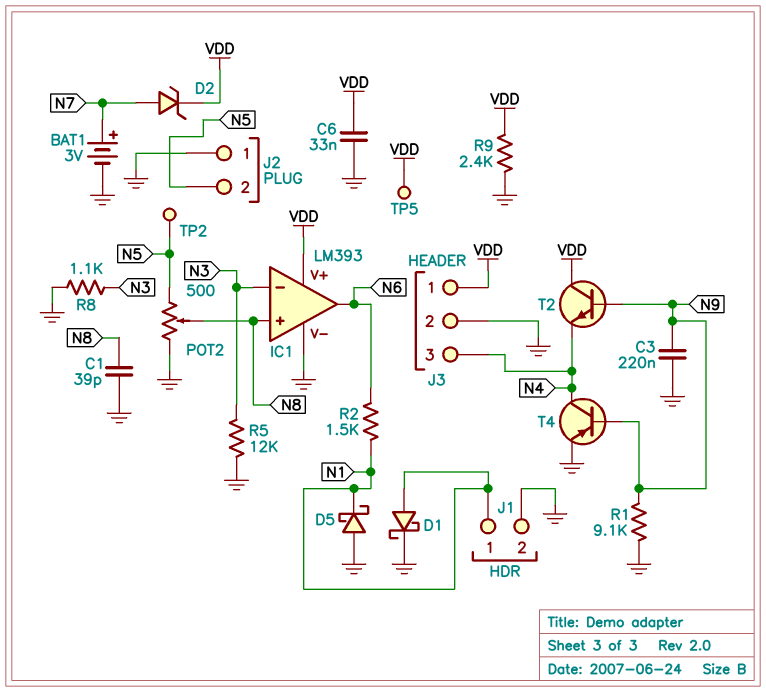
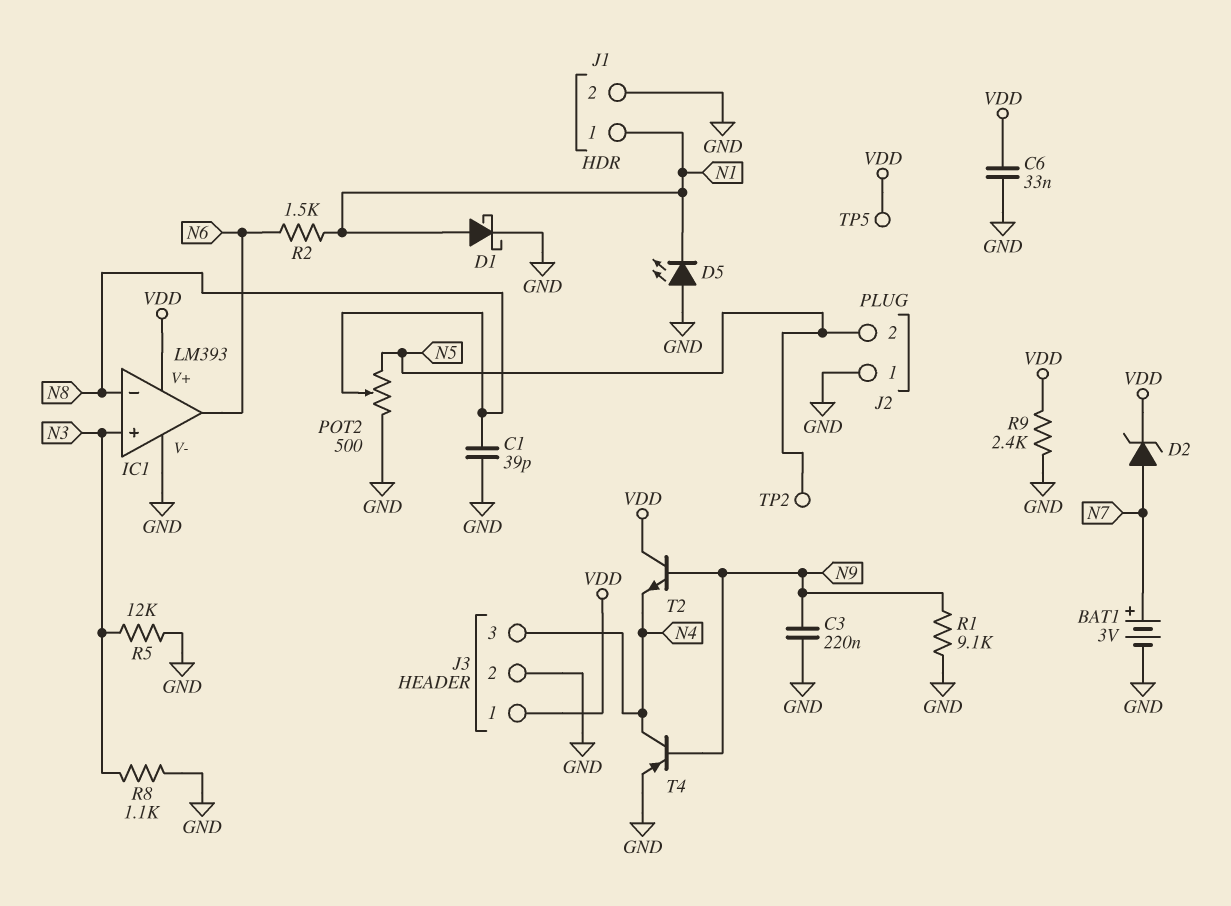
D5: schottky (A GND, K N1) -> LED (A GND, K N1)
IC1 pin in+: N8 -> N3
IC1 pin in-: N3 -> N8

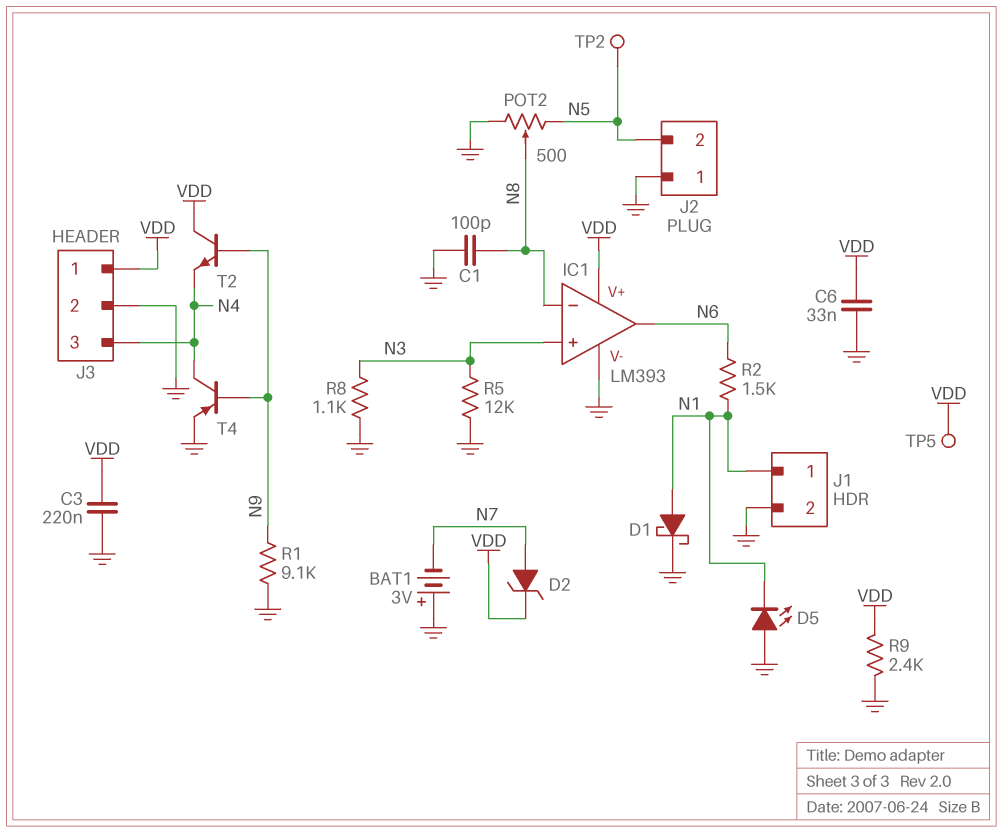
BAT1: 3V (plus N7, minus GND) -> 3V (plus GND, minus N7)
C1: 39pF (GND, N8) -> 100pF (GND, N8)
C3: 220nF (GND, N9) -> 220nF (GND, VDD)

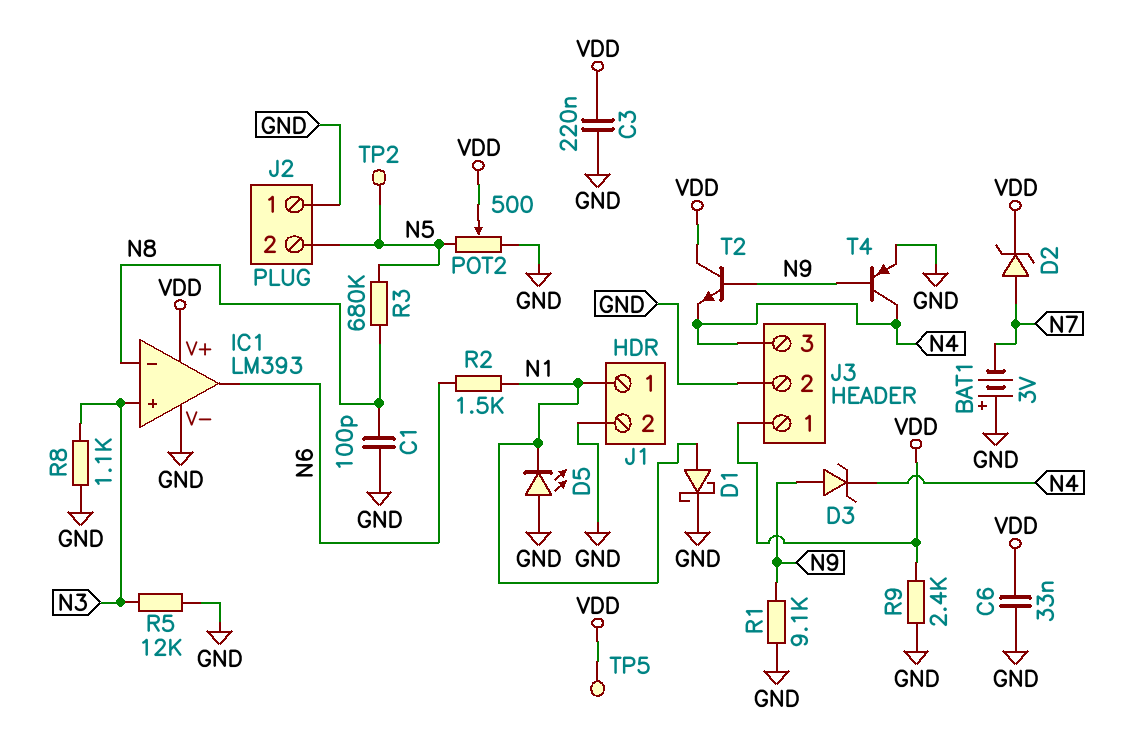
D3: none -> zener (A N9, K N4)
POT2: 500 (GND, N5, wiper N8) -> 500 (GND, N5, wiper VDD)
R3: none -> 680k (N5, N8)

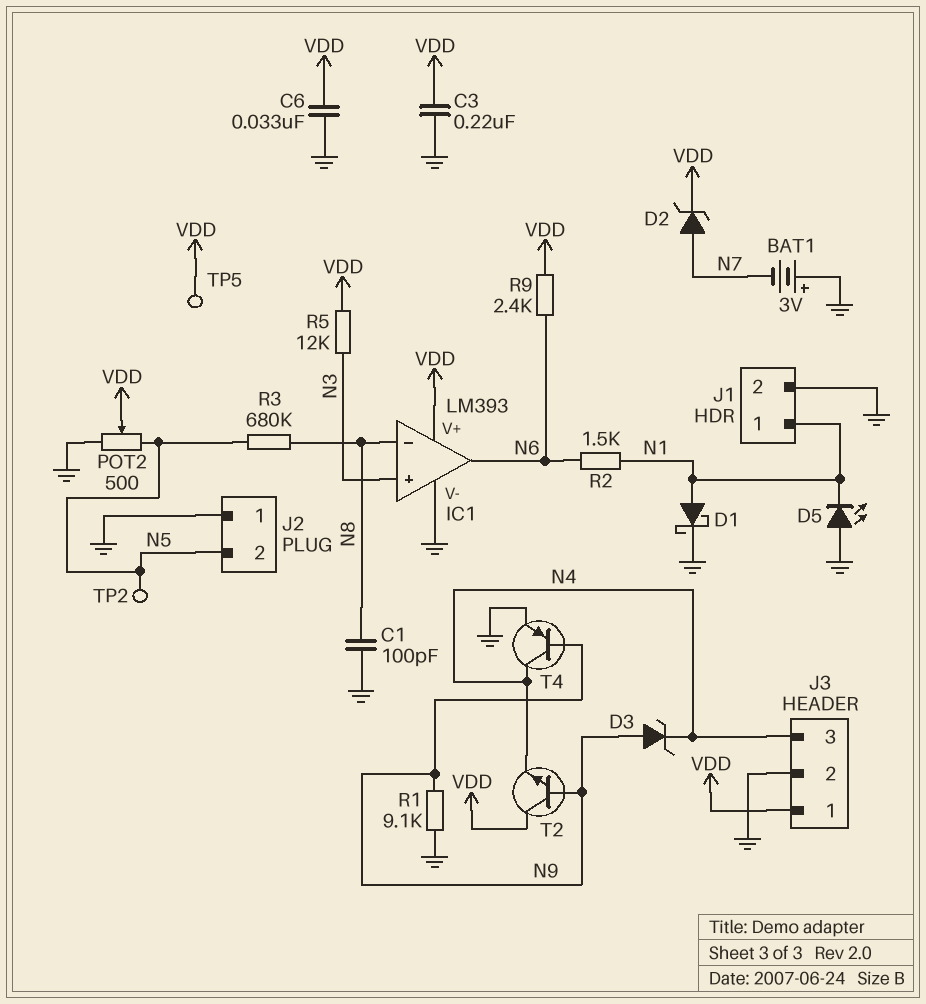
R5: 12k (GND, N3) -> 12k (N3, VDD)
R8: 1.1k (GND, N3) -> none
R9: 2.4k (GND, VDD) -> 2.4k (N6, VDD)

